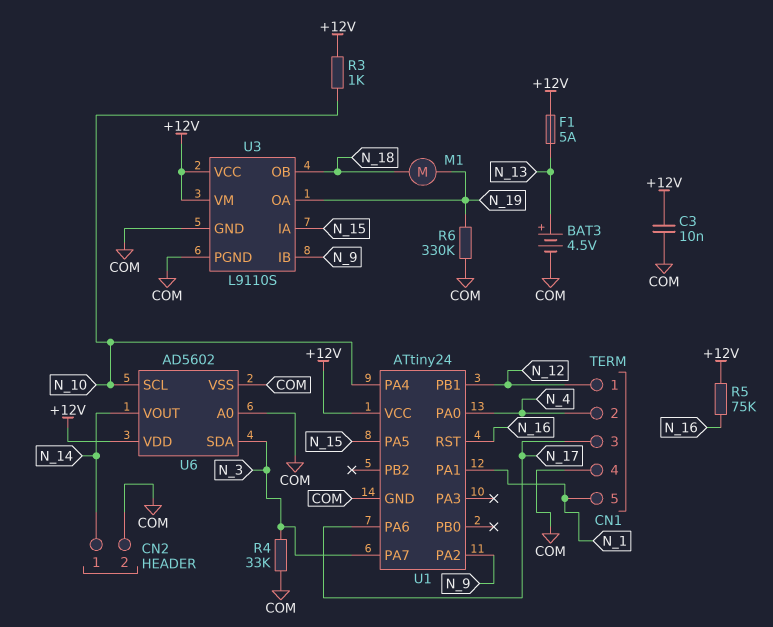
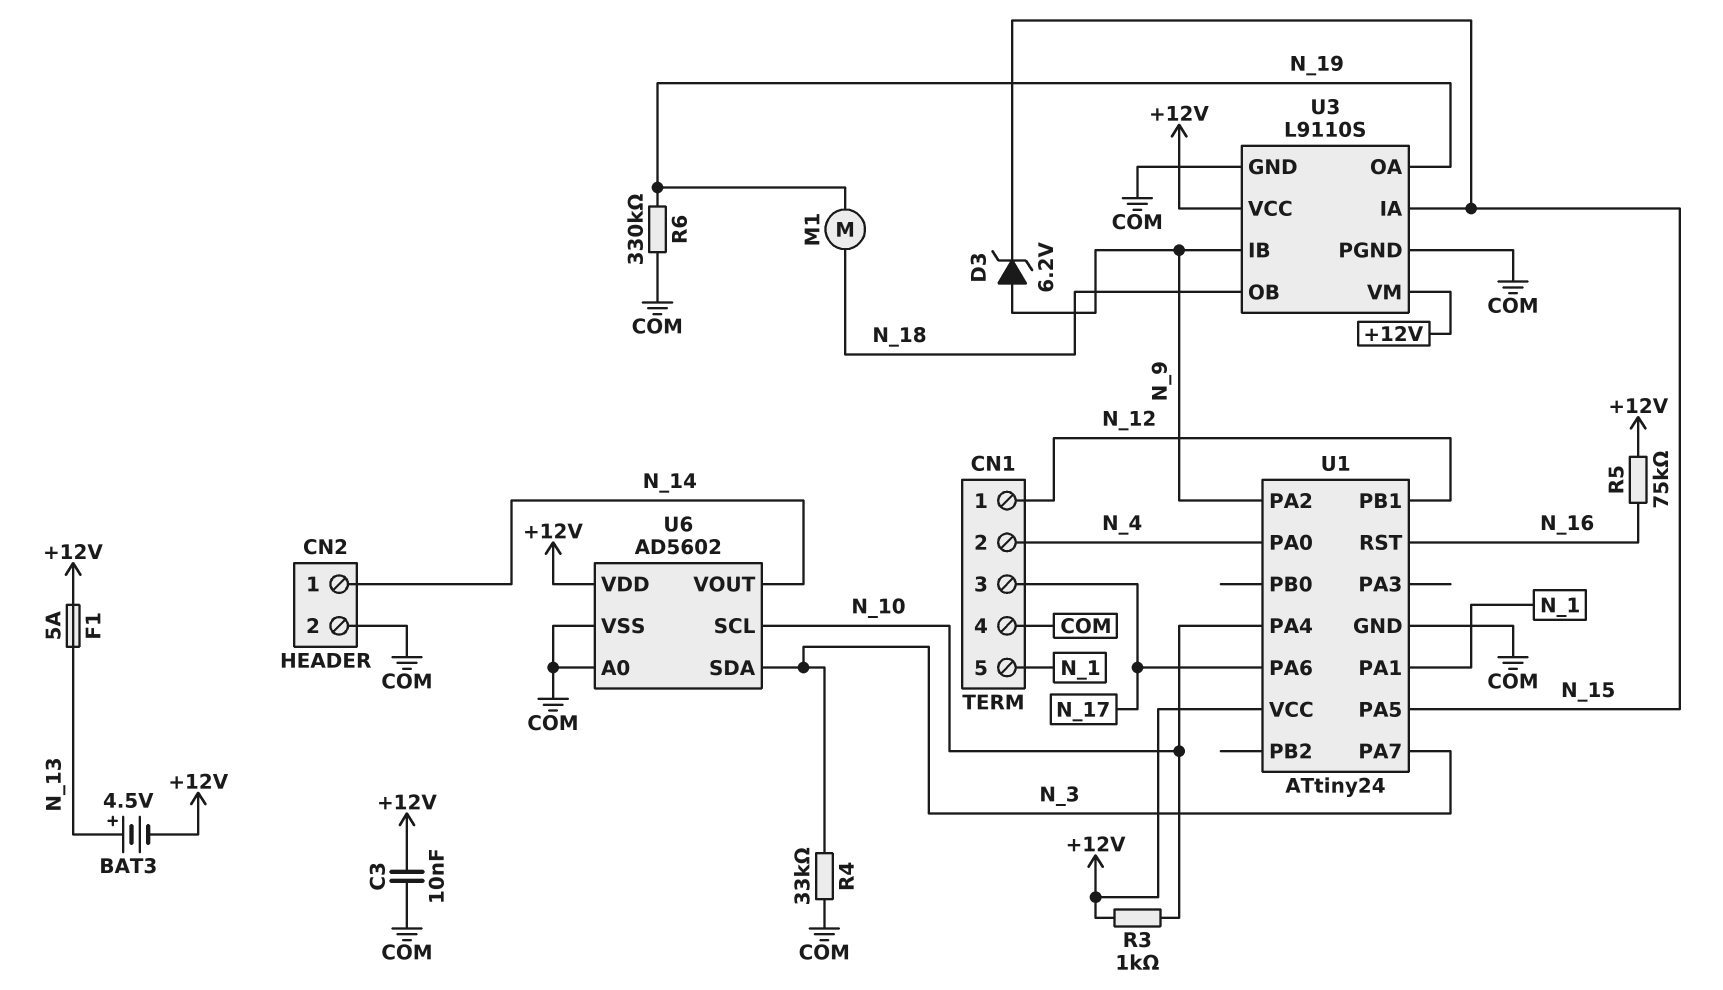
BAT3: 4.5V (plus N_13, minus COM) -> 4.5V (plus N_13, minus +12V)
D3: none -> zener 6.2V (A N_9, K N_15)

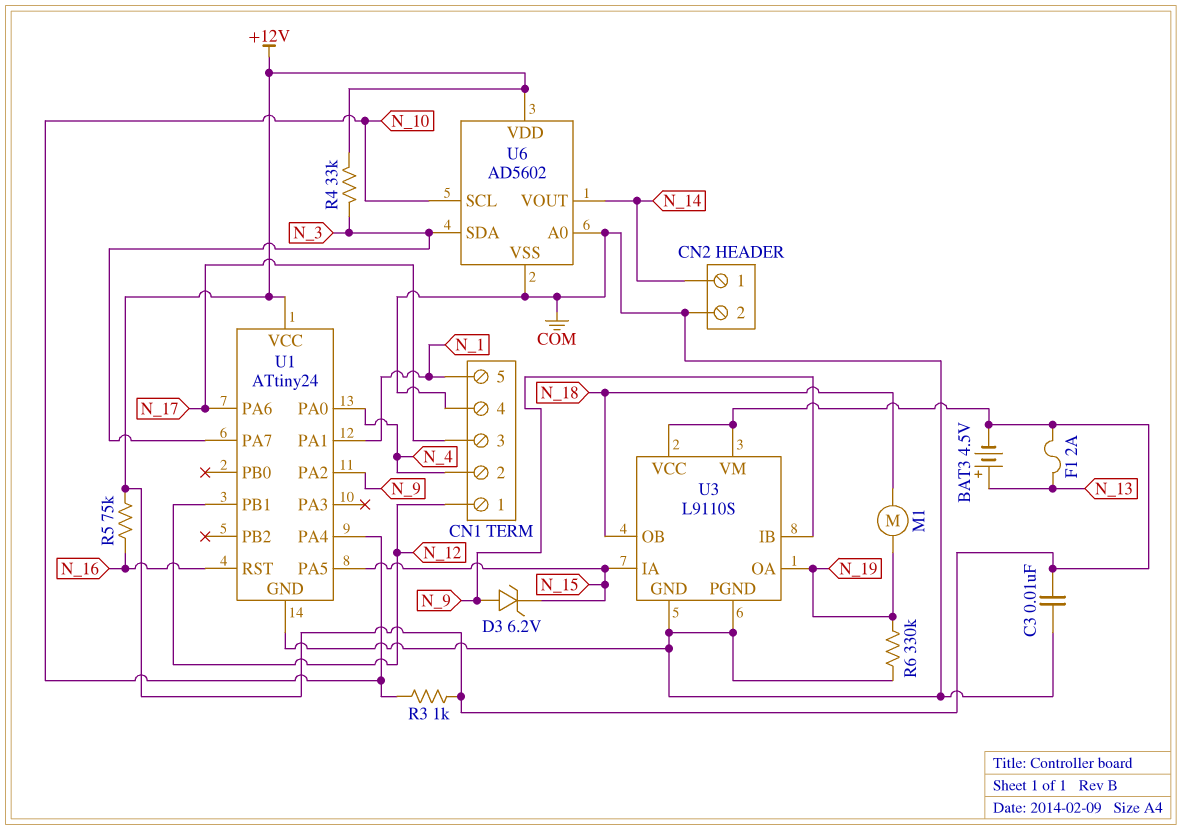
F1: 5A (+12V, N_13) -> 2A (+12V, N_13)
R4: 33k (COM, N_3) -> 33k (+12V, N_3)

